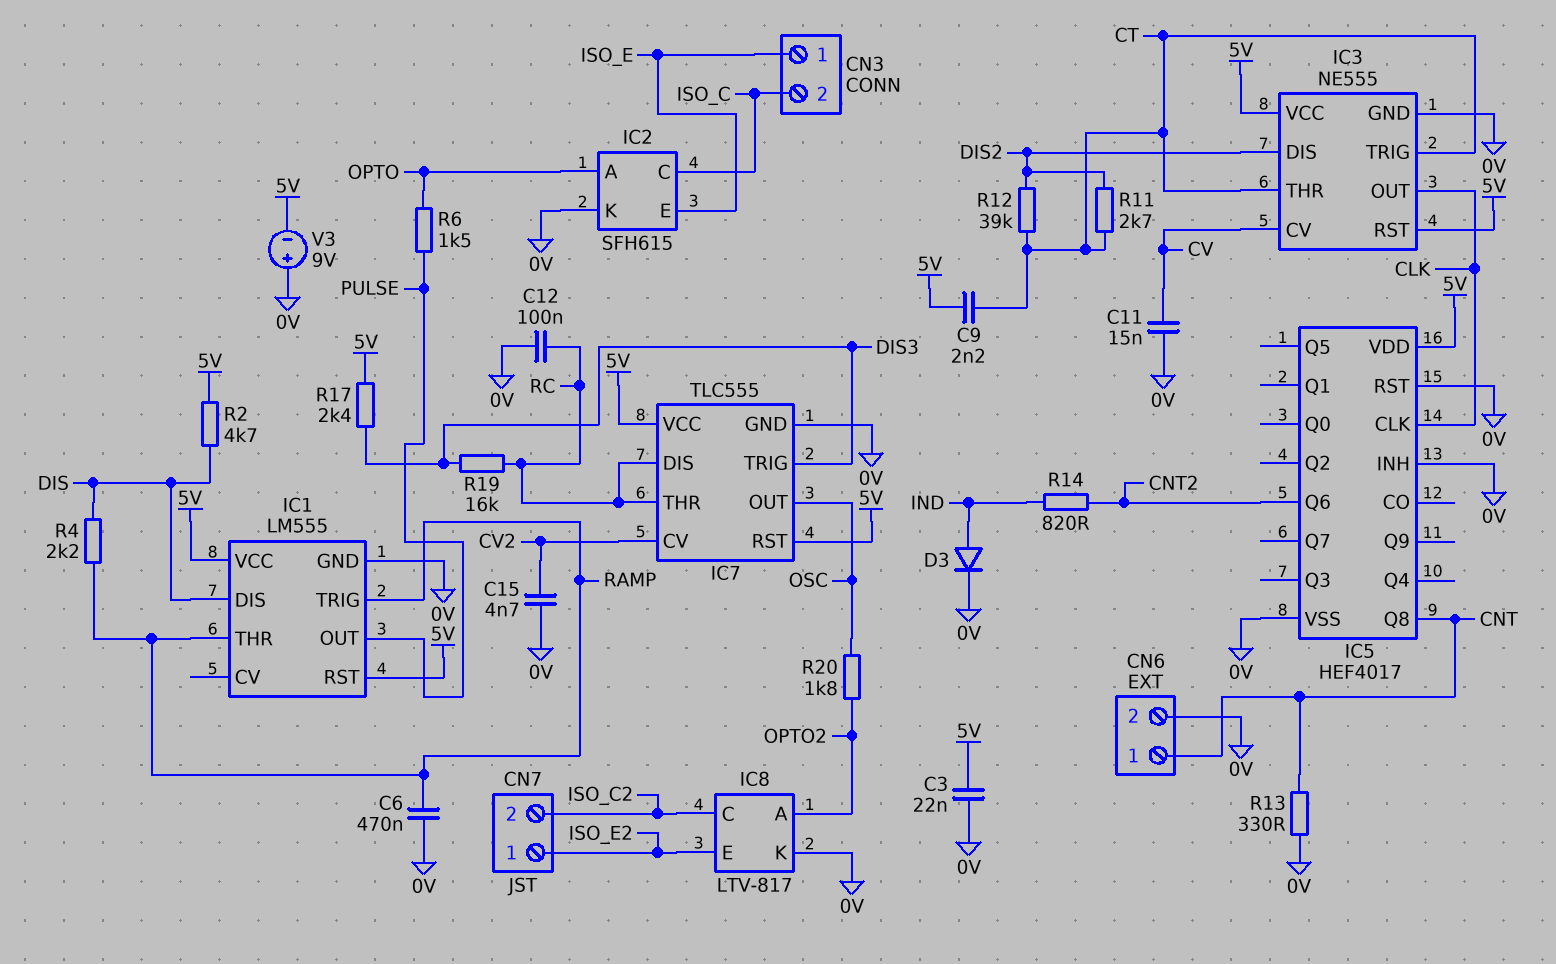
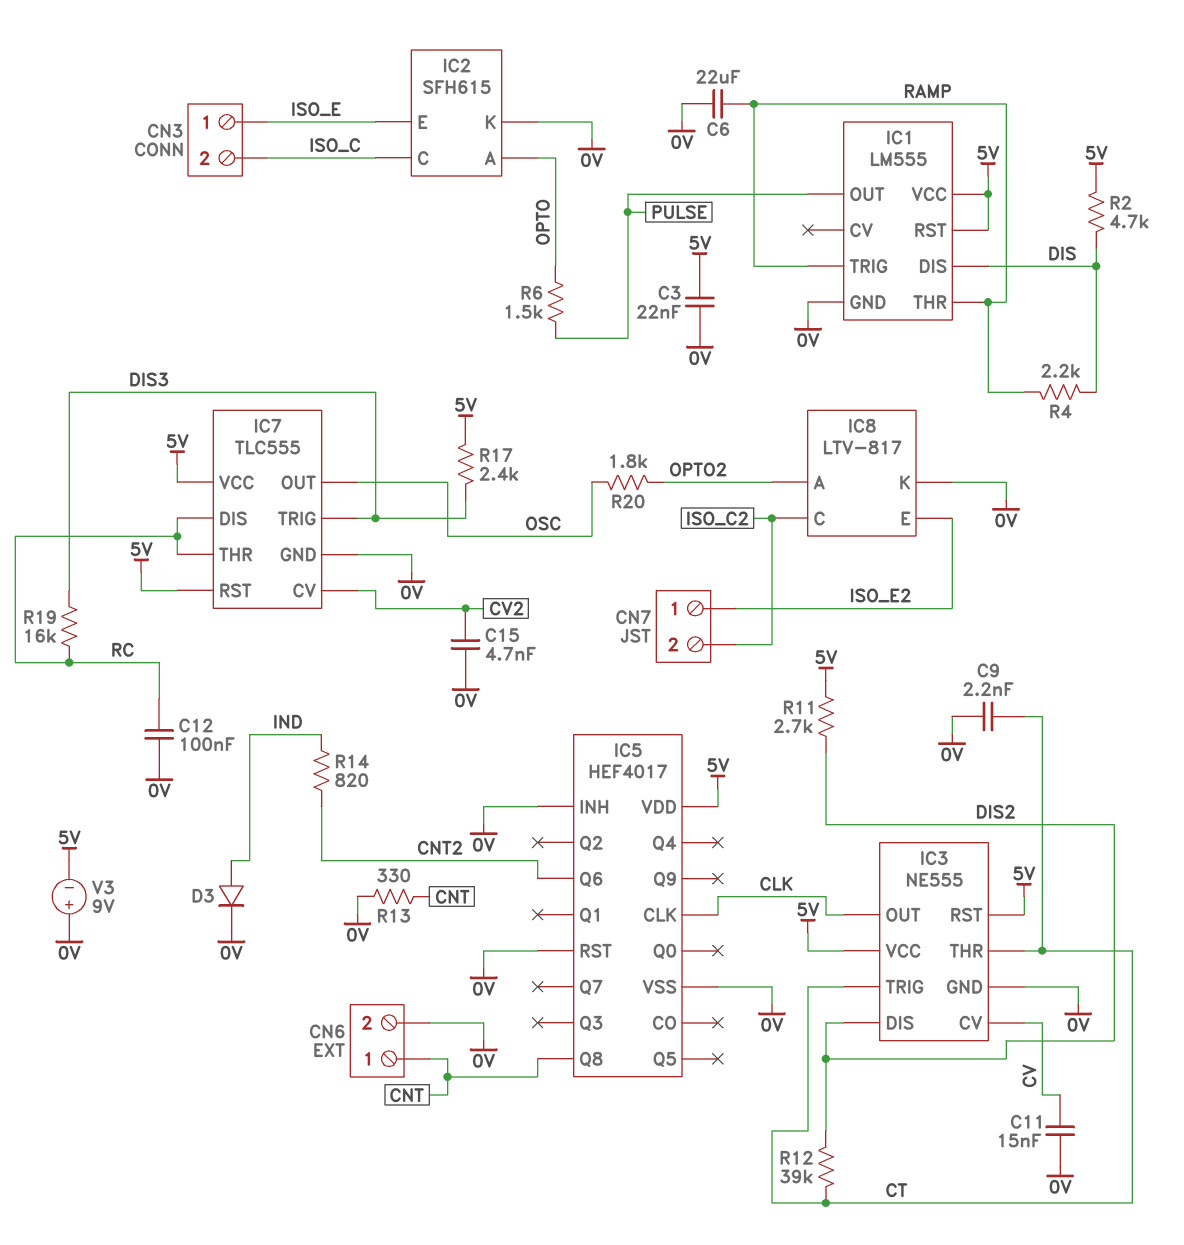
C6: 470nF (0V, RAMP) -> 22uF (0V, RAMP)
C9: 2.2nF (5V, CT) -> 2.2nF (0V, CT)
R11: 2.7k (CT, DIS2) -> 2.7k (5V, DIS2)

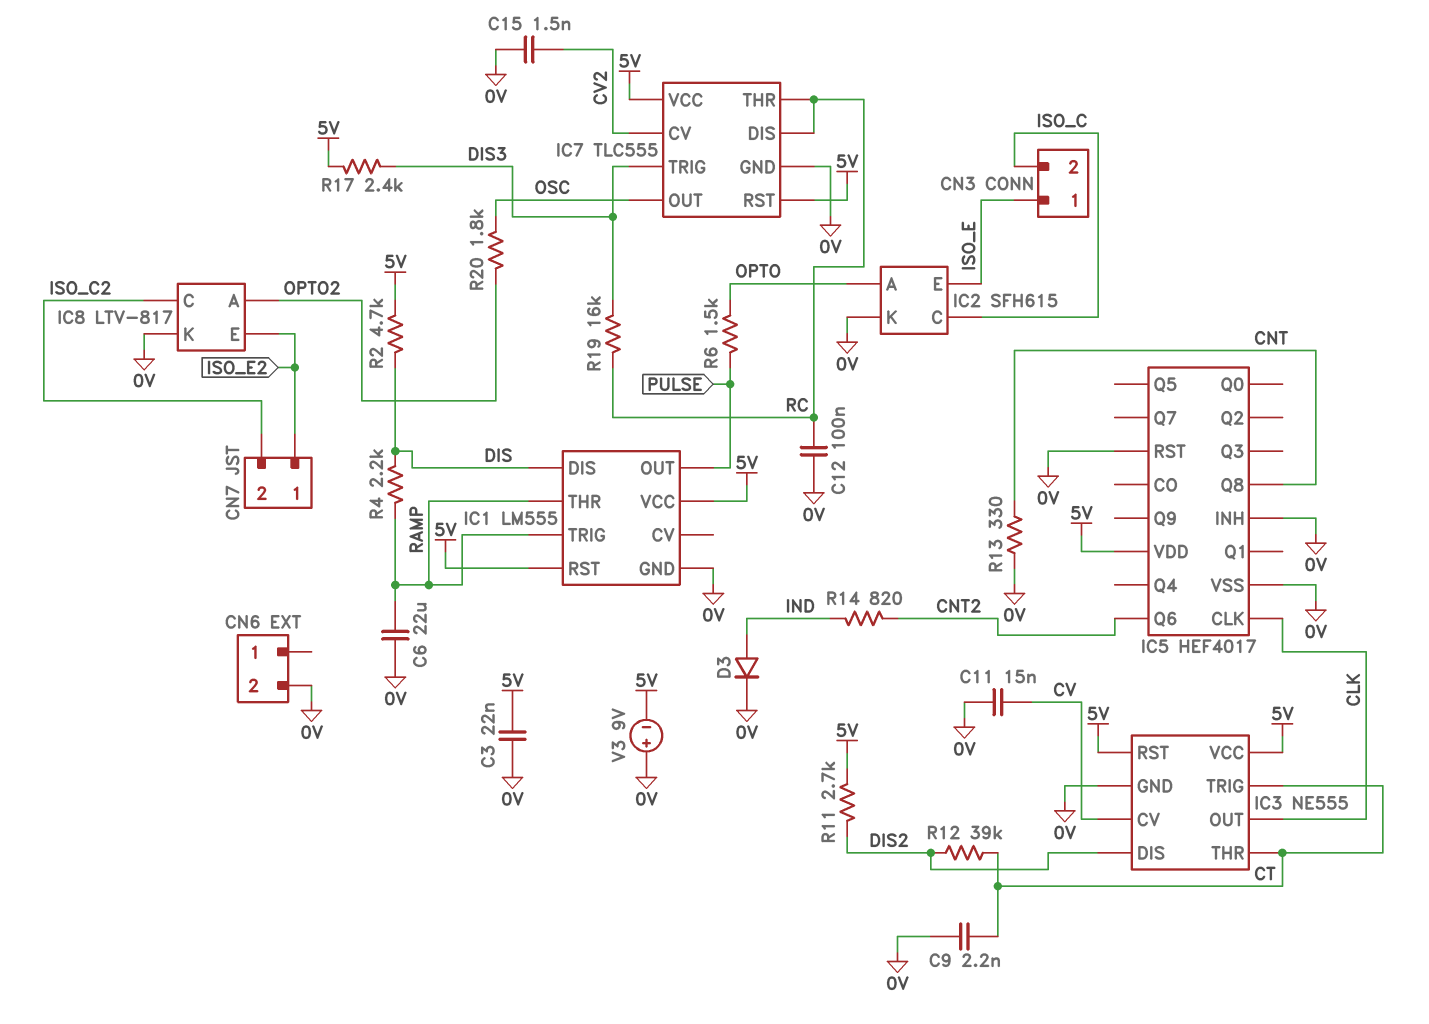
C15: 4.7nF (0V, CV2) -> 1.5nF (0V, CV2)
CN6 pin 1: CNT -> none

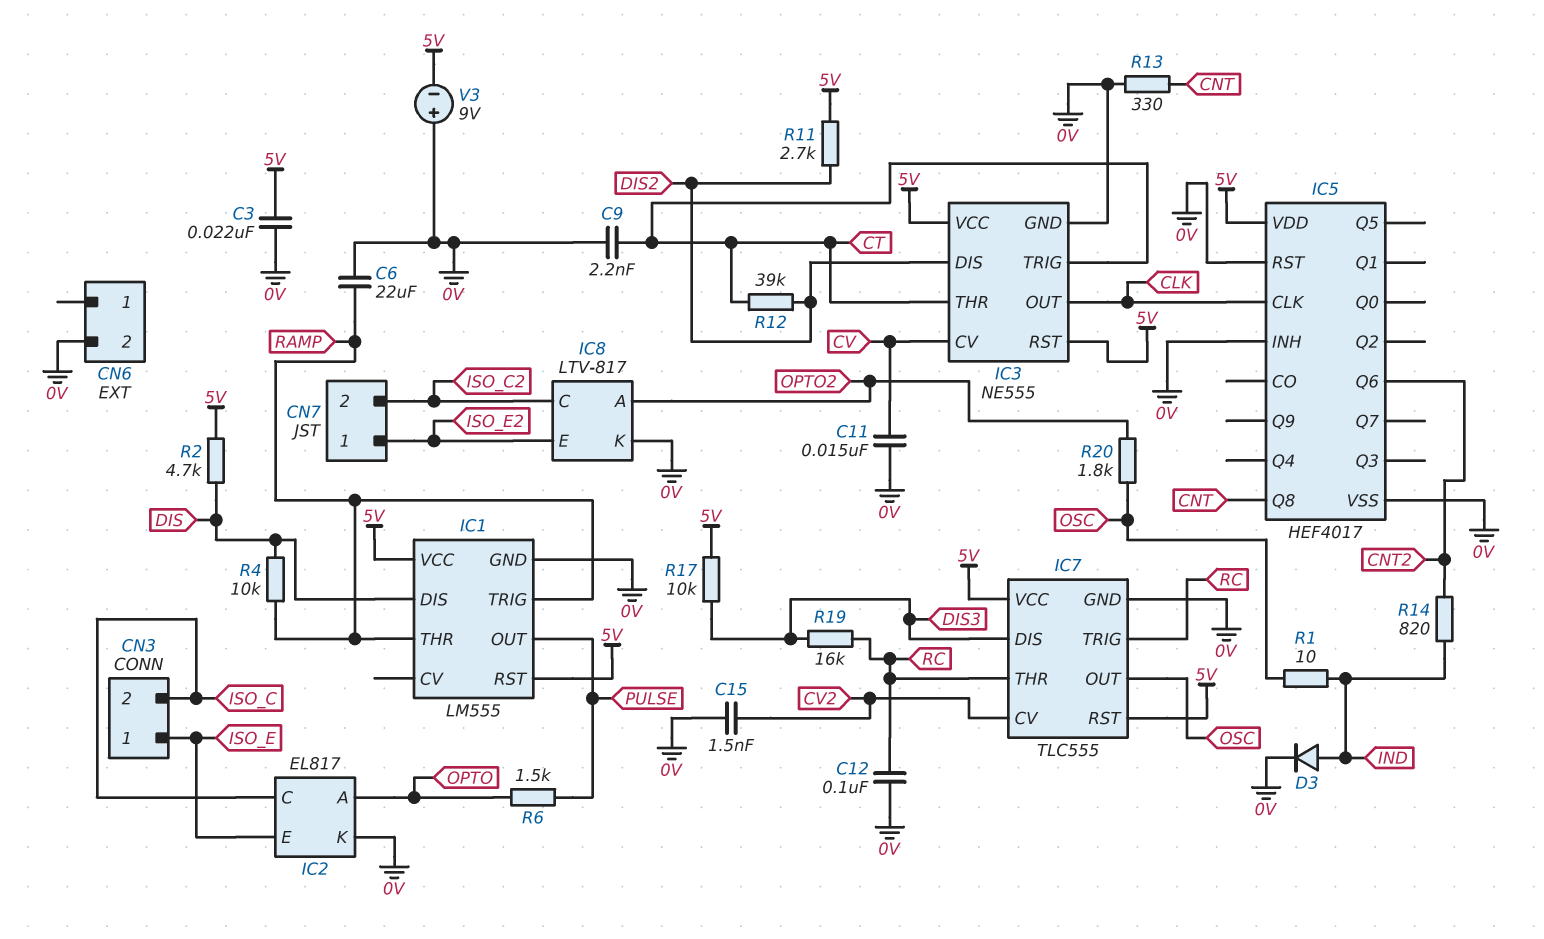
IC2: SFH615 -> EL817
IC7 pin DIS: RC -> DIS3
IC7 pin TRIG: DIS3 -> RC
R1: none -> 10 (IND, OSC)
R4: 2.2k (DIS, RAMP) -> 10k (DIS, RAMP)
R17: 2.4k (5V, DIS3) -> 10k (5V, DIS3)

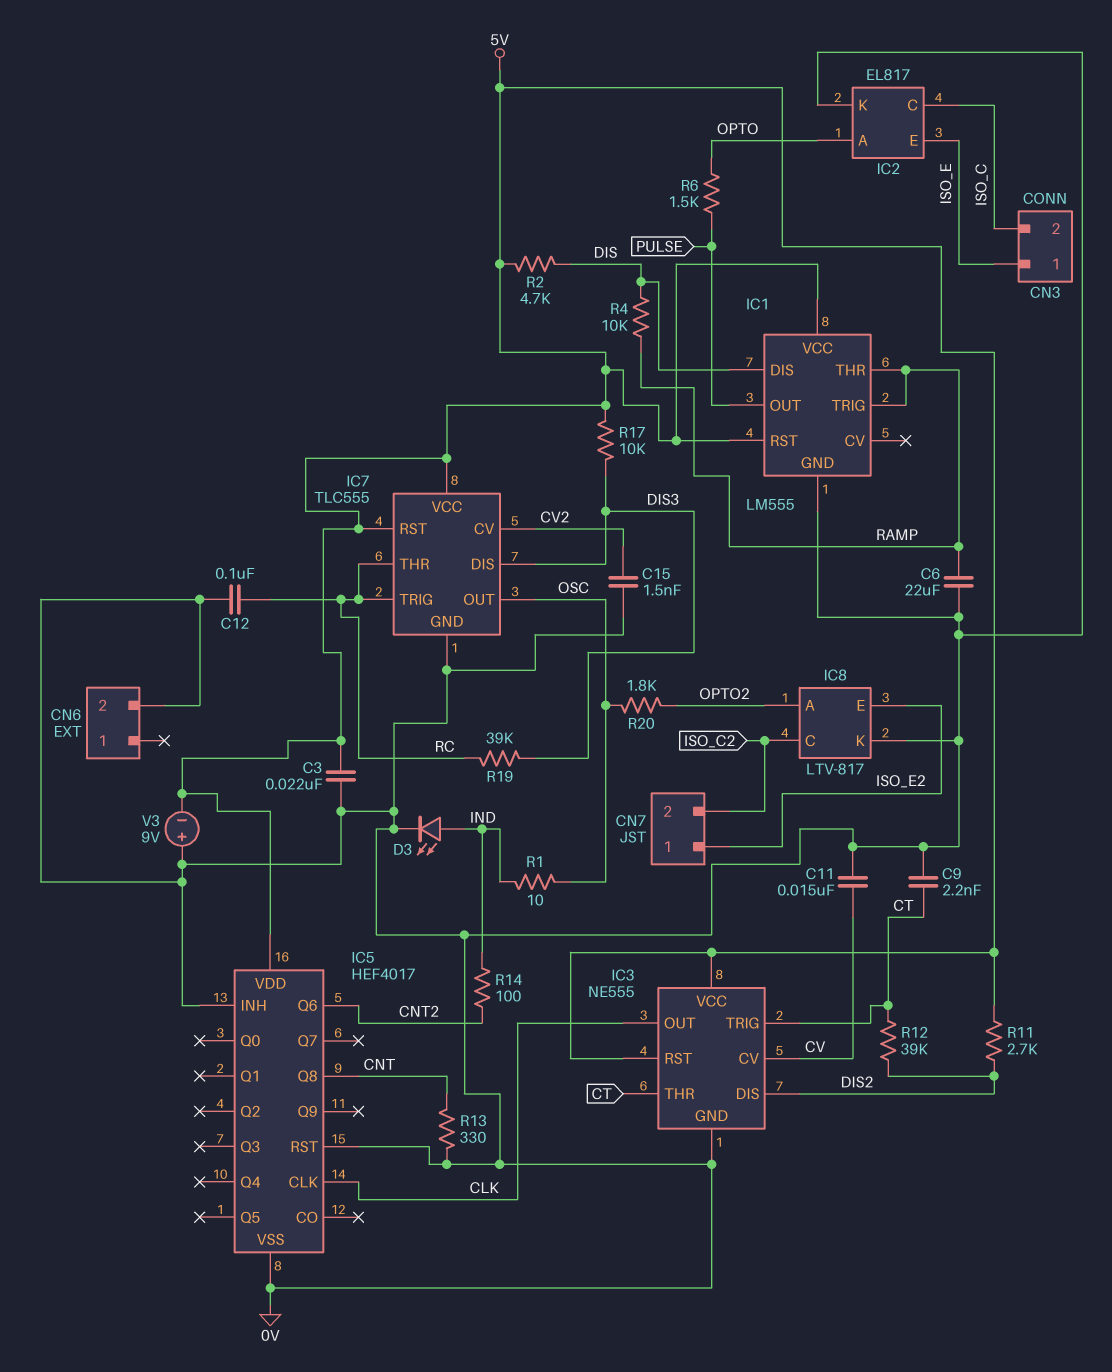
D3: diode (A IND, K 0V) -> LED (A IND, K 0V)
R14: 820 (CNT2, IND) -> 100 (CNT2, IND)
R19: 16k (DIS3, RC) -> 39k (DIS3, RC)

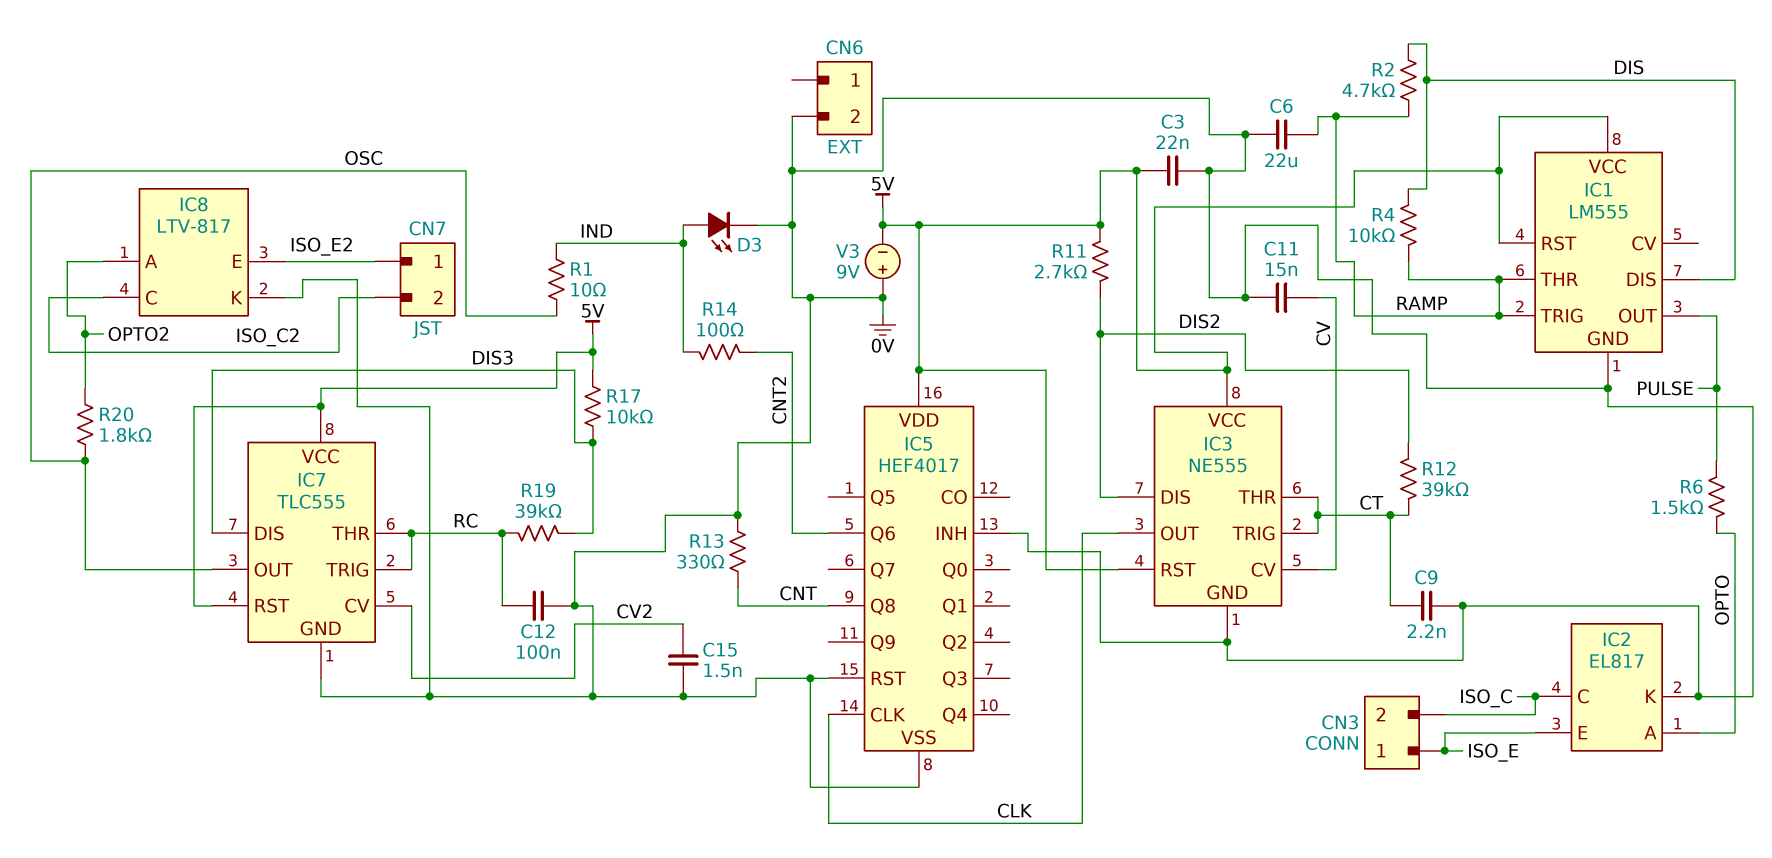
R2: 4.7k (5V, DIS) -> 4.7k (DIS, RAMP)

